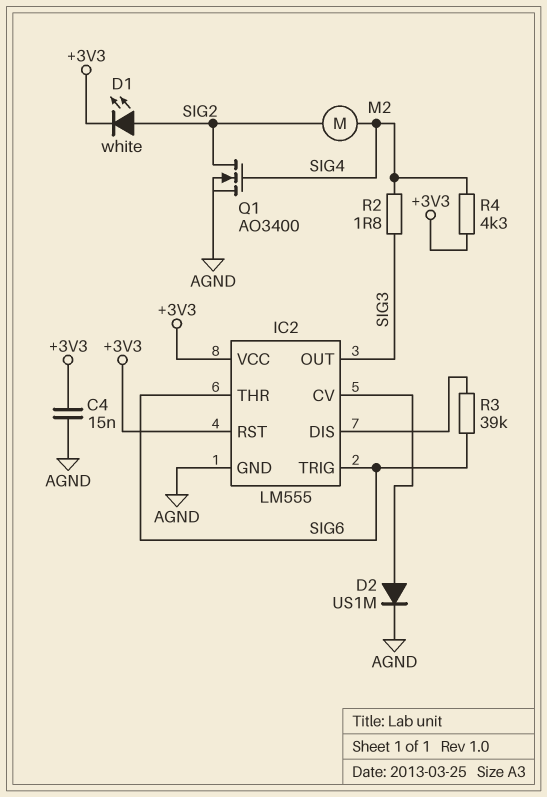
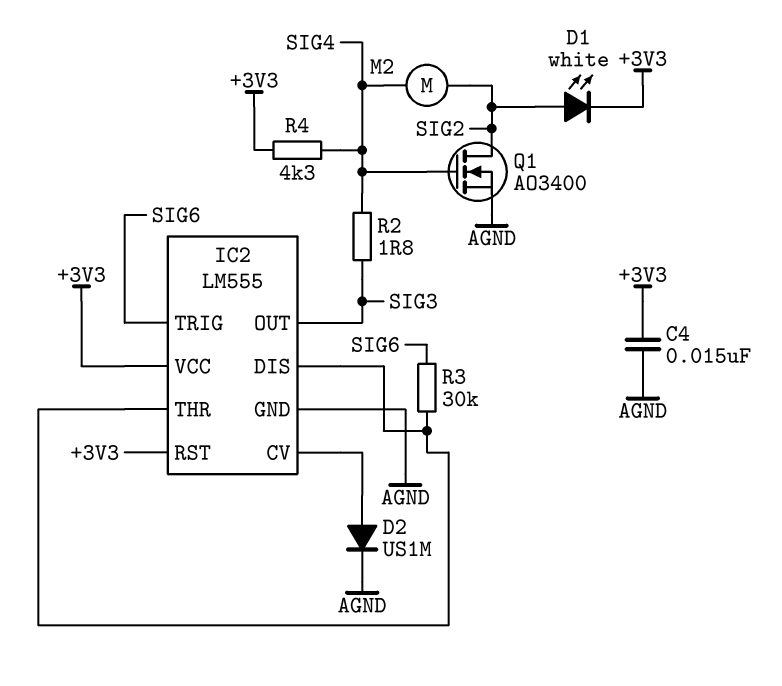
IC2 pin THR: SIG6 -> IC2/DIS
R3: 39k (IC2/DIS, SIG6) -> 30k (IC2/DIS, SIG6)

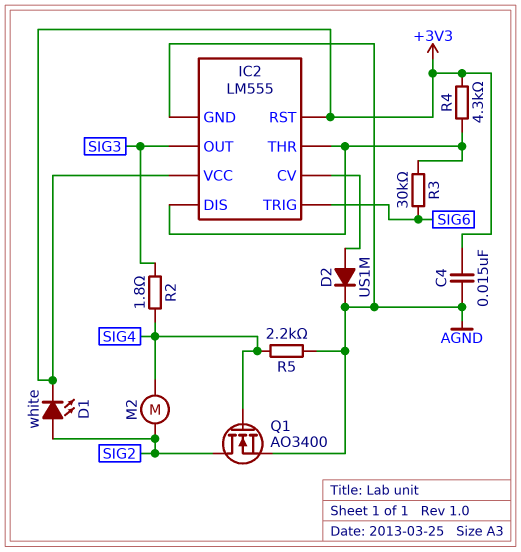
R4: 4.3k (+3V3, SIG4) -> 4.3k (+3V3, IC2/DIS)
R5: none -> 2.2k (AGND, SIG4)

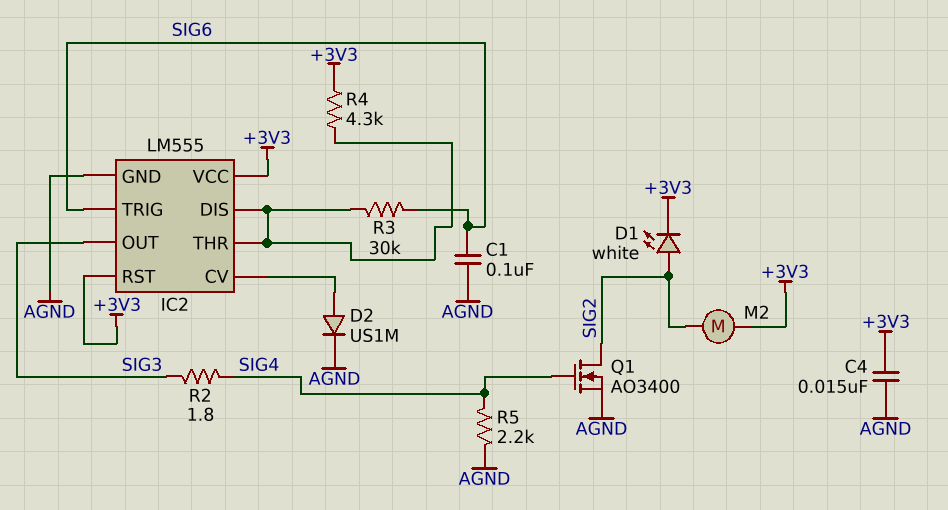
C1: none -> 100nF (AGND, SIG6)
M2: motor (SIG2, SIG4) -> motor (+3V3, SIG2)

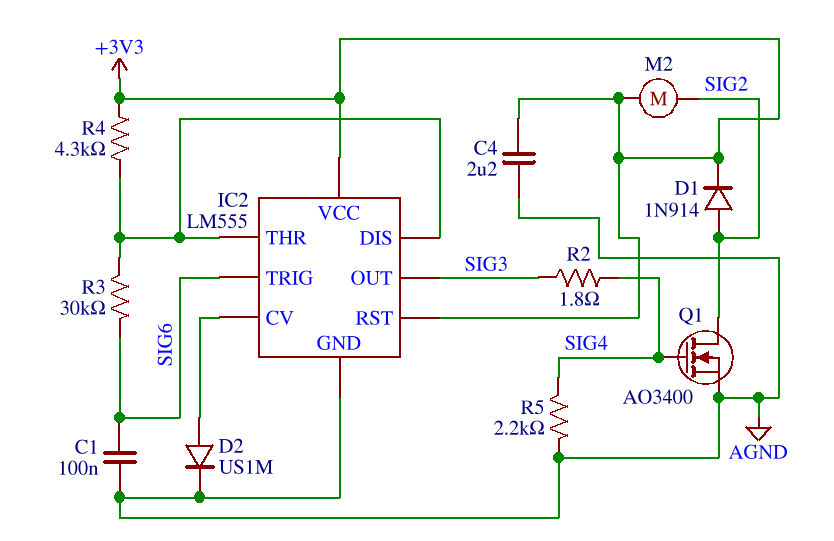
C4: 15nF (+3V3, AGND) -> 2.2uF (+3V3, AGND)
D1: LED white (A SIG2, K +3V3) -> diode 1N914 (A SIG2, K +3V3)

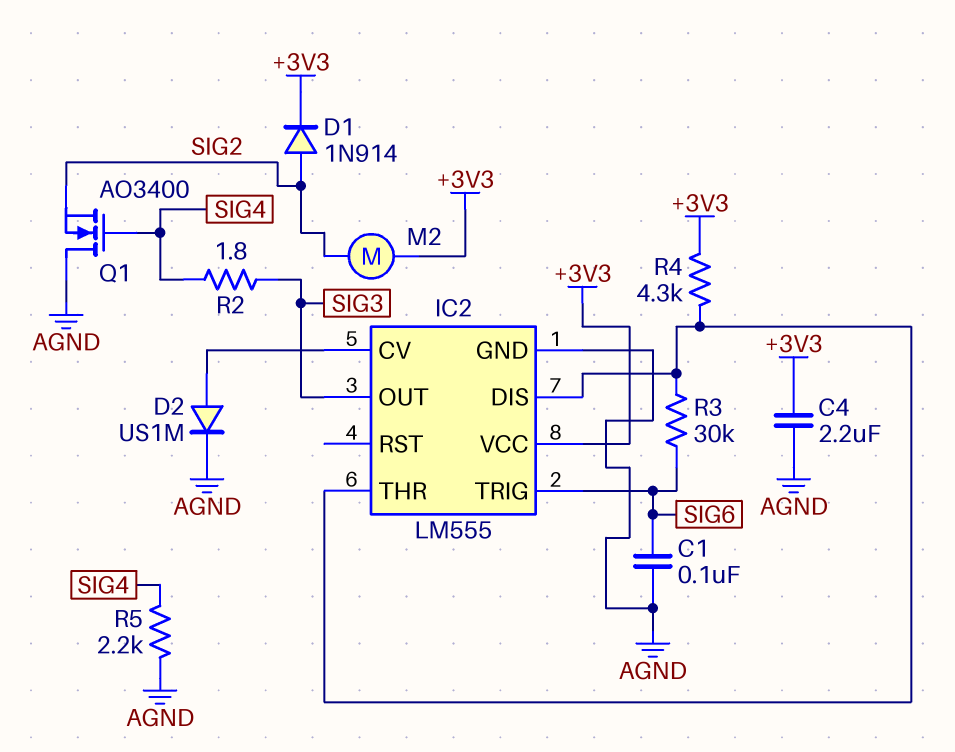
IC2 pin RST: +3V3 -> none
Q1: NMOS AO3400 (G SIG4, D SIG2, S AGND) -> NMOS AO3400 (G SIG4, D AGND, S SIG2)

